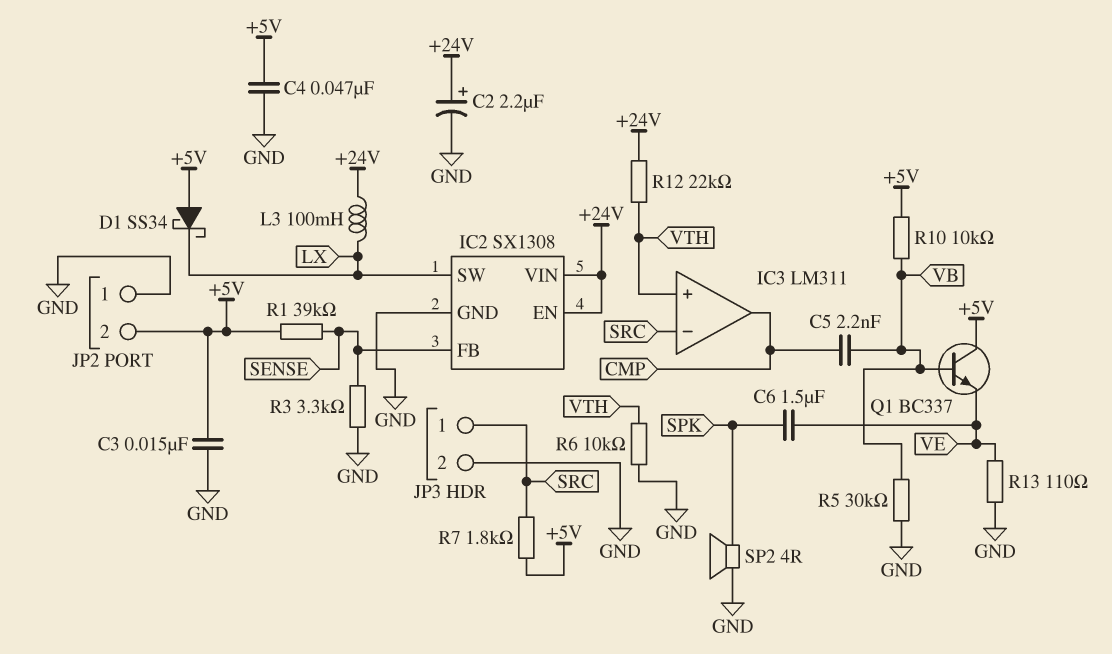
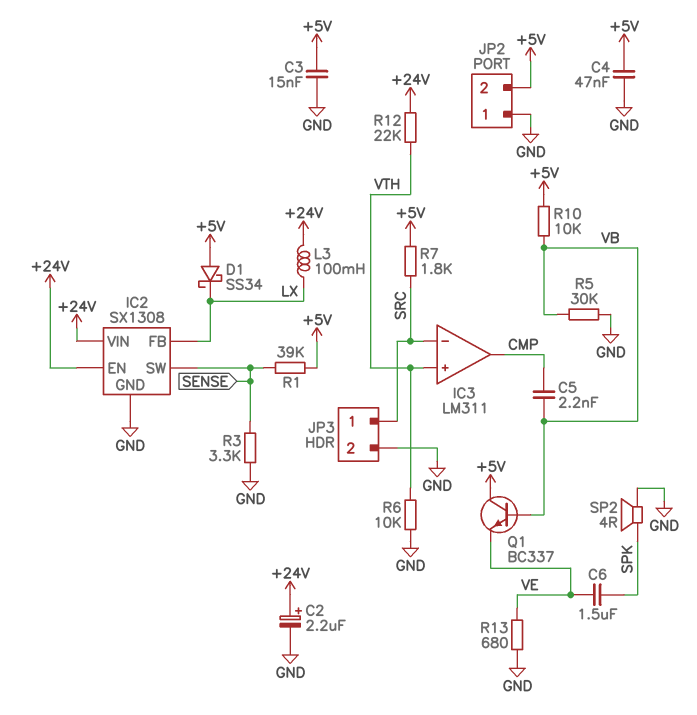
IC2 pin FB: SENSE -> LX
IC2 pin SW: LX -> SENSE
R13: 110 (GND, VE) -> 680 (GND, VE)

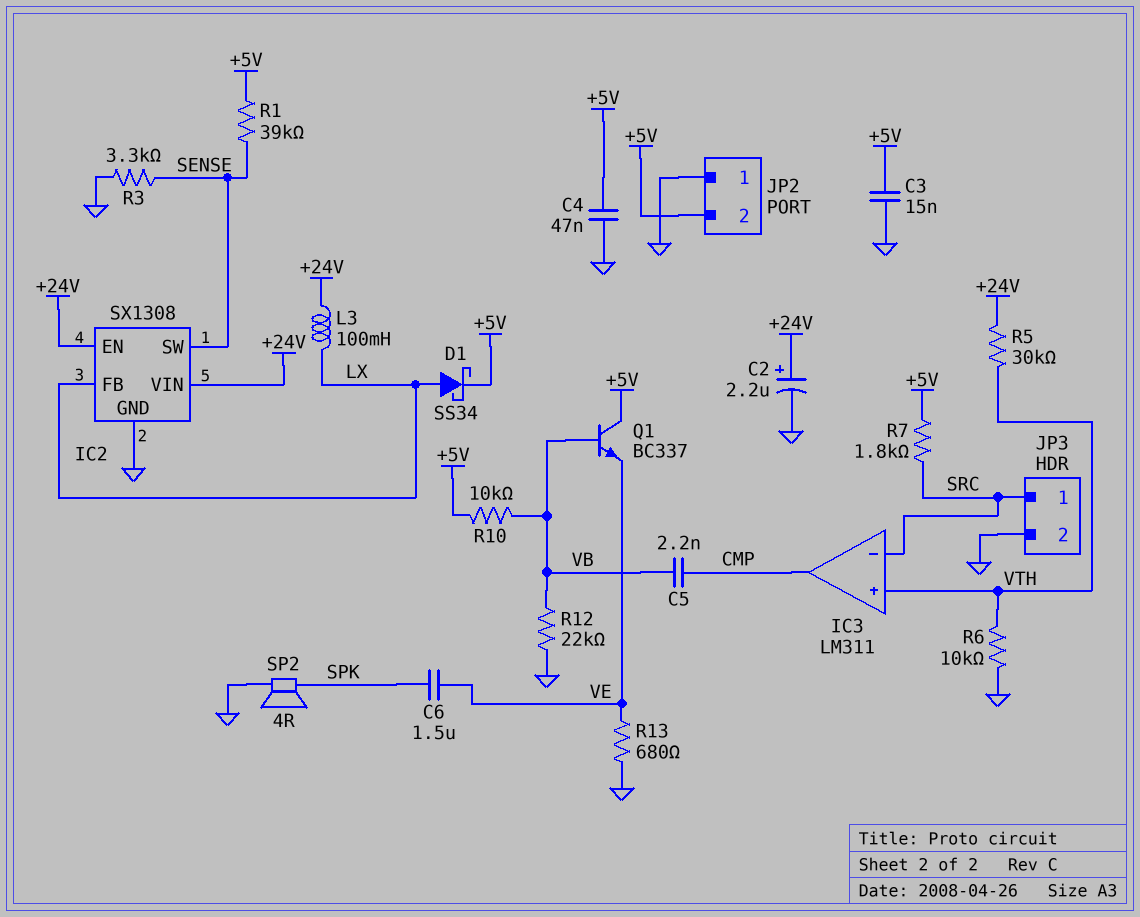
D1: schottky SS34 (A +5V, K LX) -> schottky SS34 (A LX, K +5V)
R5: 30k (GND, VB) -> 30k (+24V, VTH)
R12: 22k (+24V, VTH) -> 22k (GND, VB)

